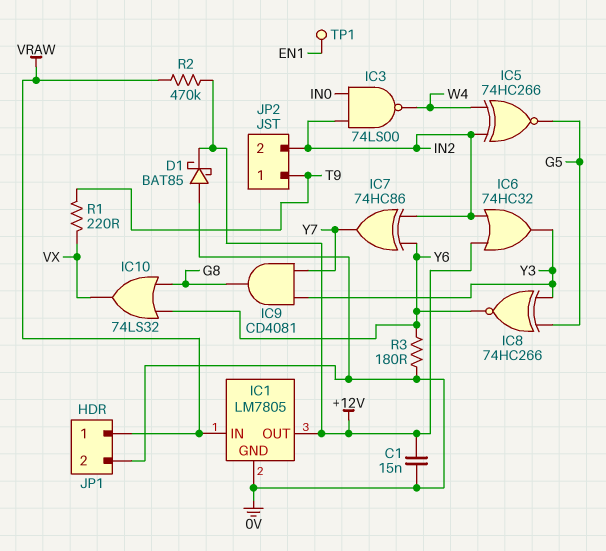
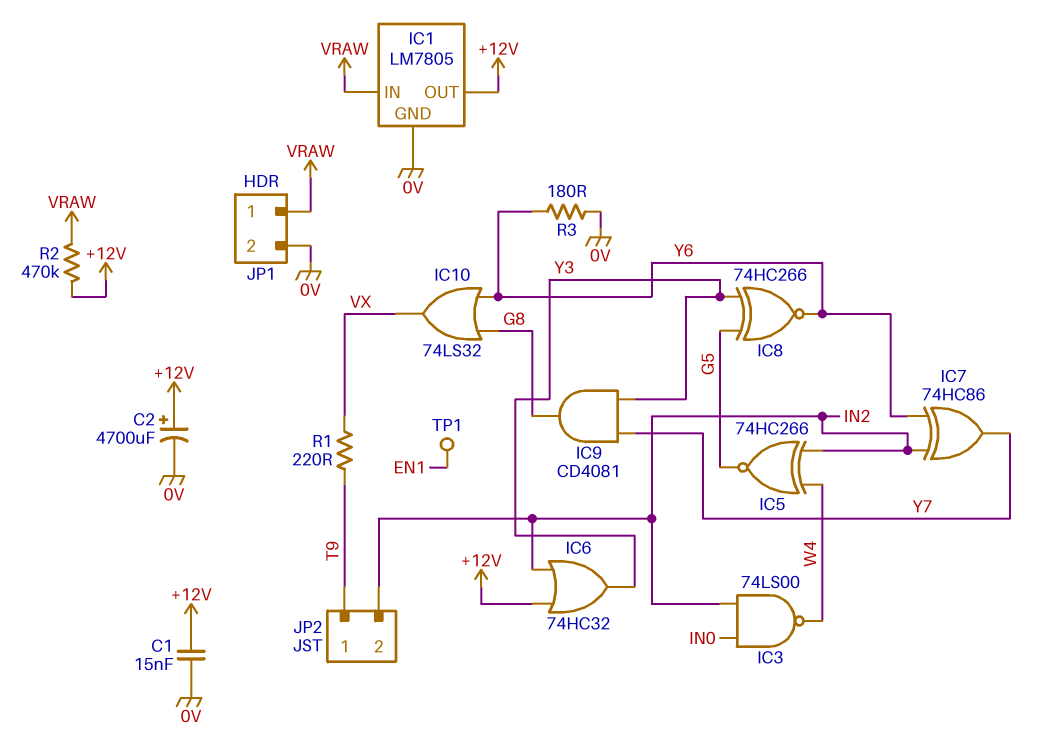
C2: none -> 4700uF (plus +12V, minus 0V)
D1: schottky BAT85 (A 0V, K +12V) -> none

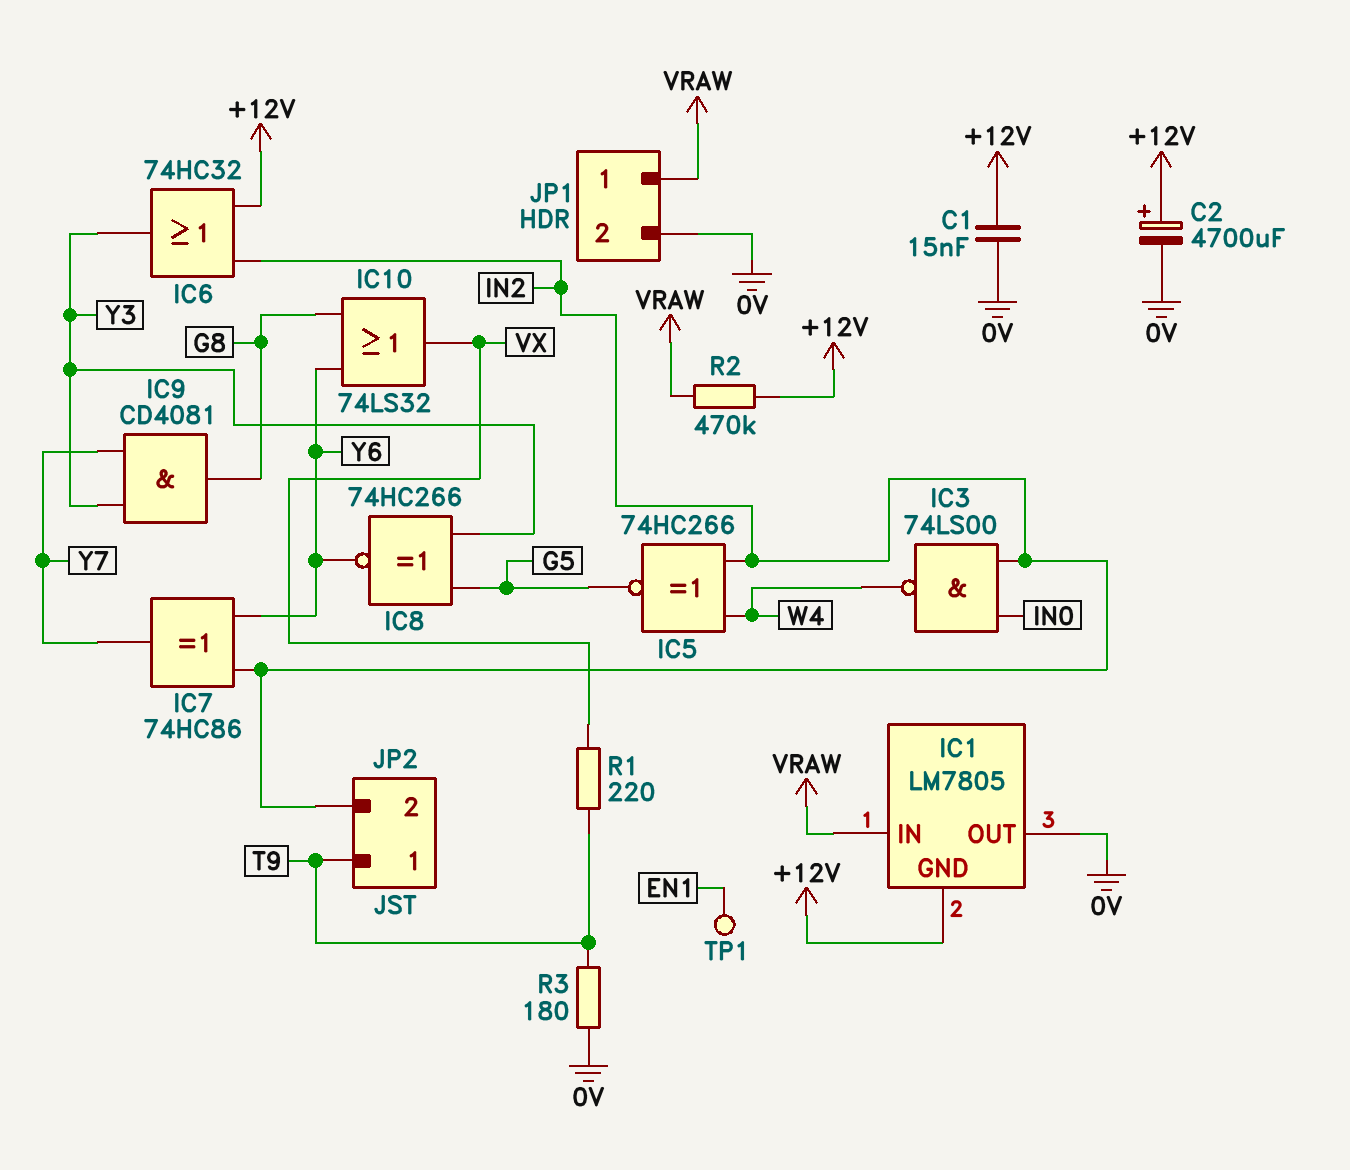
IC1 pin GND: 0V -> +12V
IC1 pin OUT: +12V -> 0V
R3: 180 (0V, Y6) -> 180 (0V, T9)

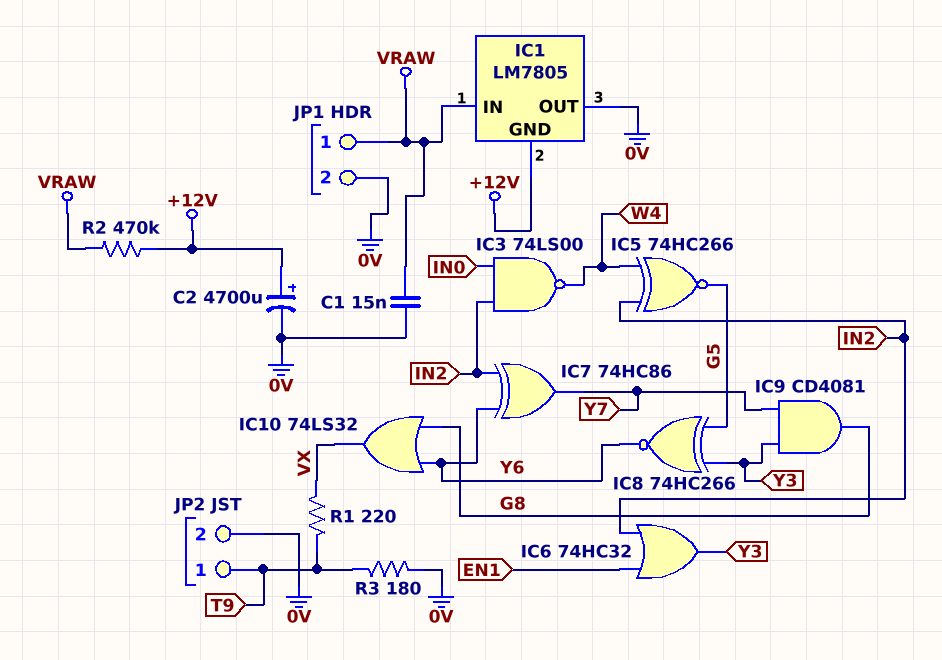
C1: 15nF (+12V, 0V) -> 15nF (0V, VRAW)
IC6: OR 74HC32 (in +12V, in IN2, out Y3) -> OR 74HC32 (in EN1, in IN2, out Y3)
JP2 pin 2: IN2 -> 0V
TP1: test point (EN1) -> none

